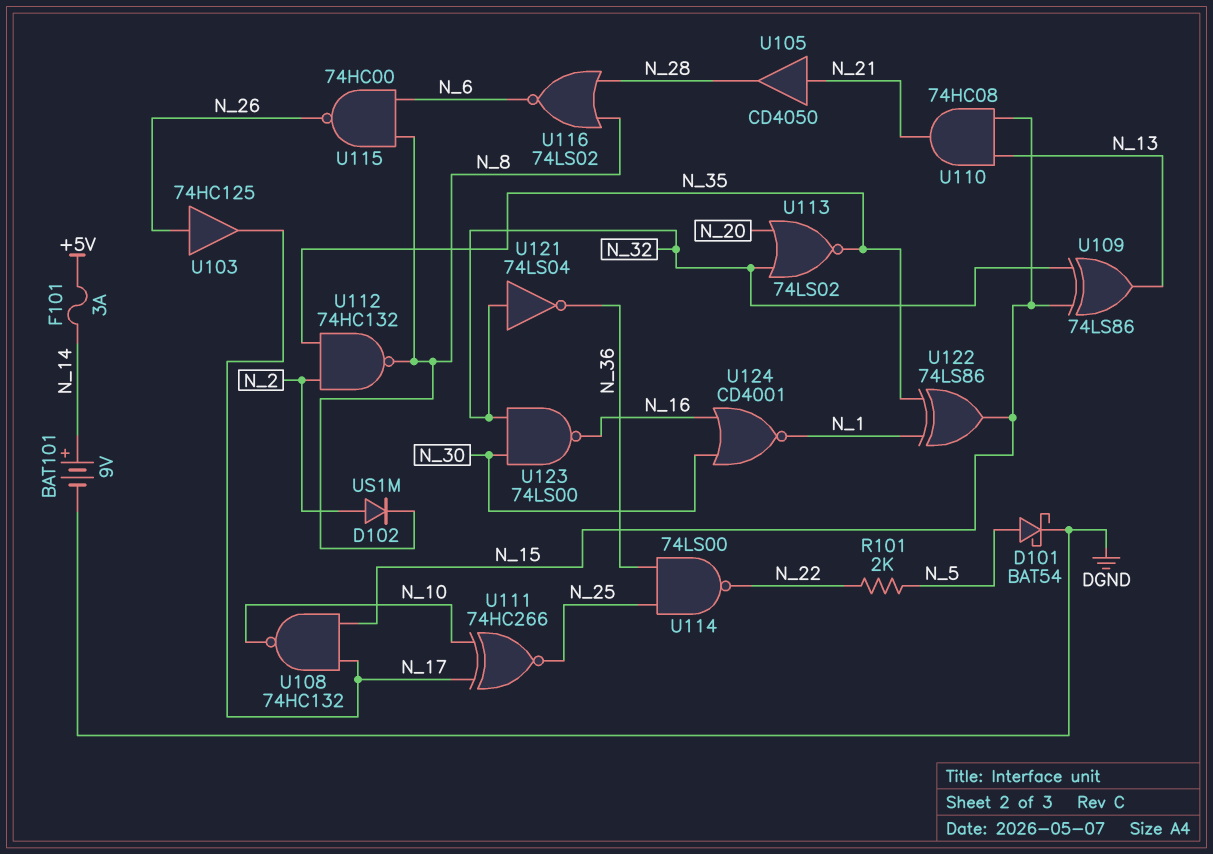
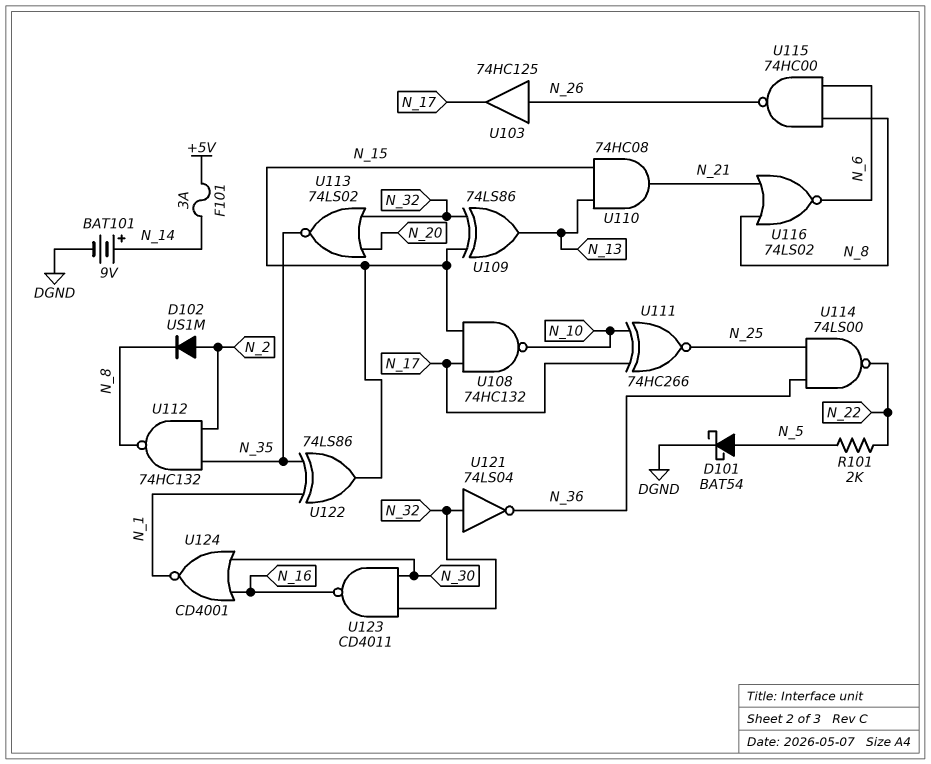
U105: buffer CD4050 (in N_21, out N_28) -> none
U116: NOR 74LS02 (in N_8, in N_28, out N_6) -> NOR 74LS02 (in N_8, in N_21, out N_6)
U123: NAND 74LS00 (in N_30, in N_32, out N_16) -> NAND CD4011 (in N_30, in N_32, out N_16)

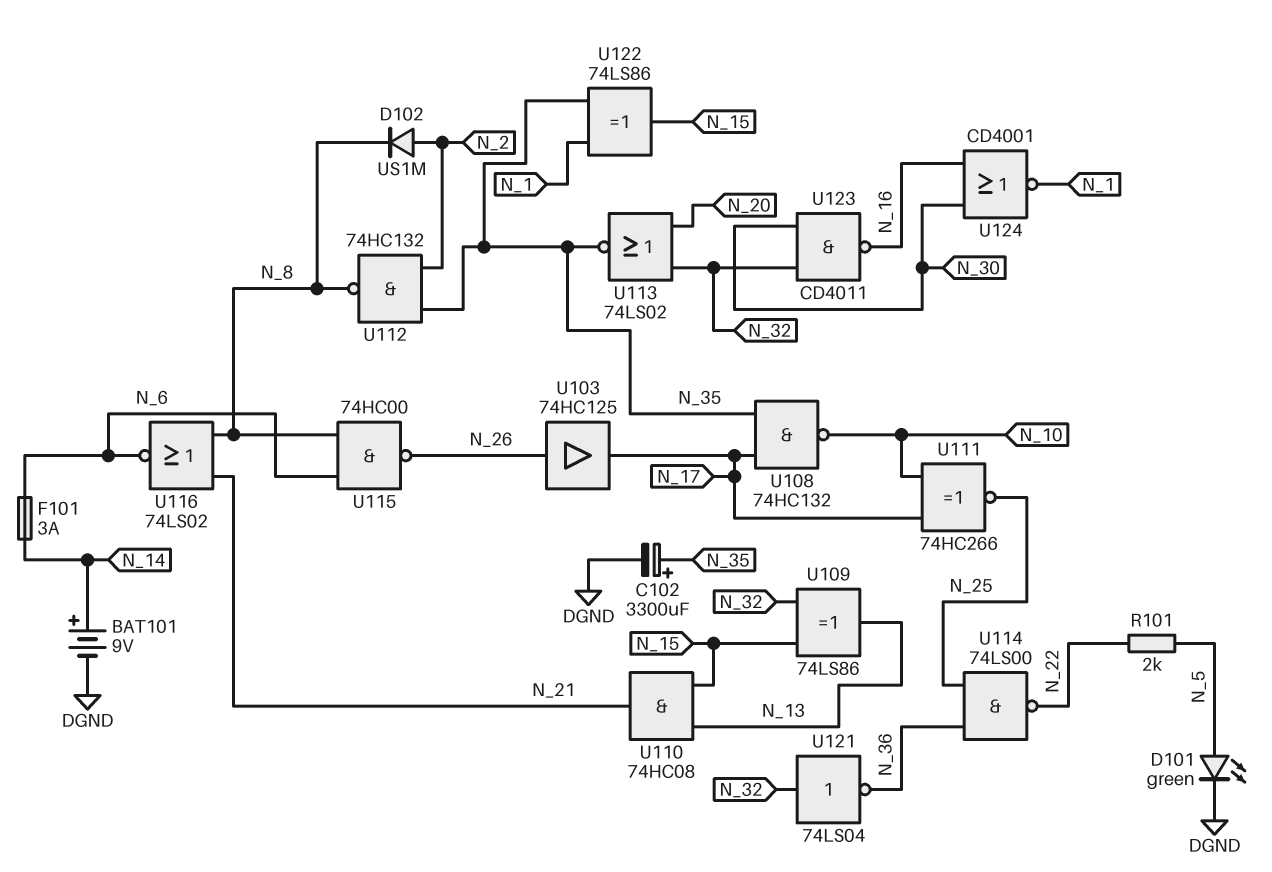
C102: none -> 3300uF (plus N_35, minus DGND)
D101: schottky BAT54 (A N_5, K DGND) -> LED green (A N_5, K DGND)
F101: 3A (+5V, N_14) -> 3A (N_6, N_14)
U108: NAND 74HC132 (in N_15, in N_17, out N_10) -> NAND 74HC132 (in N_17, in N_35, out N_10)

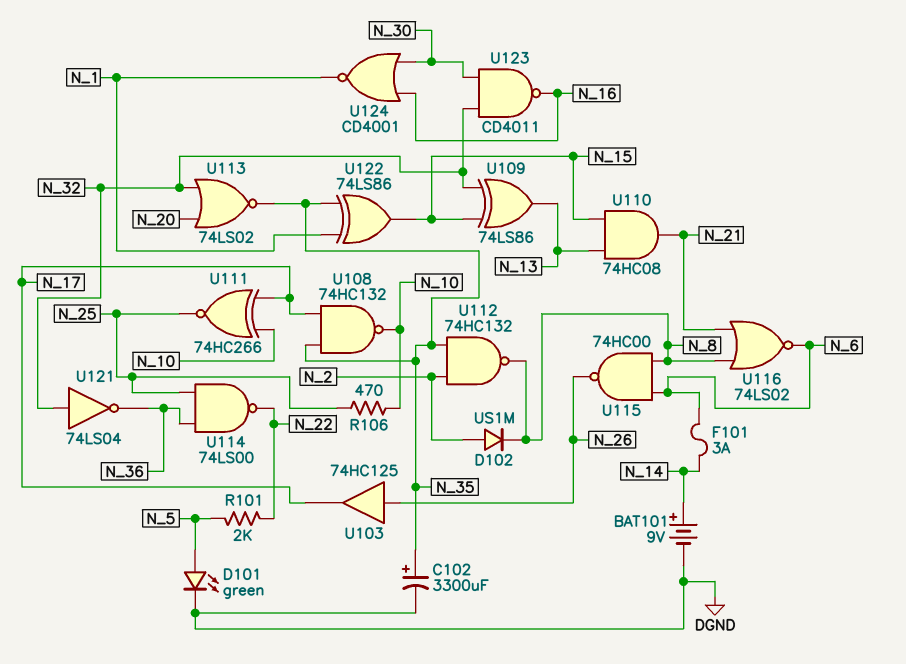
R106: none -> 470 (N_10, N_25)

